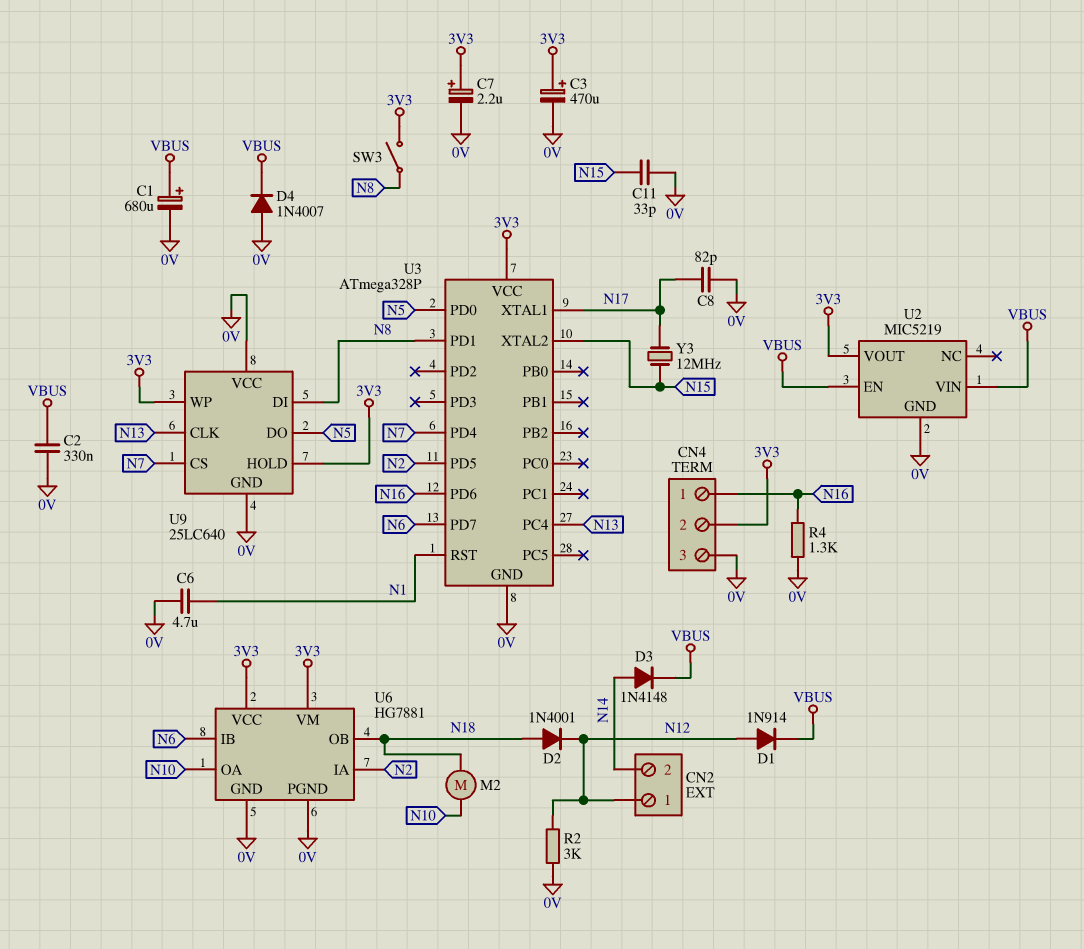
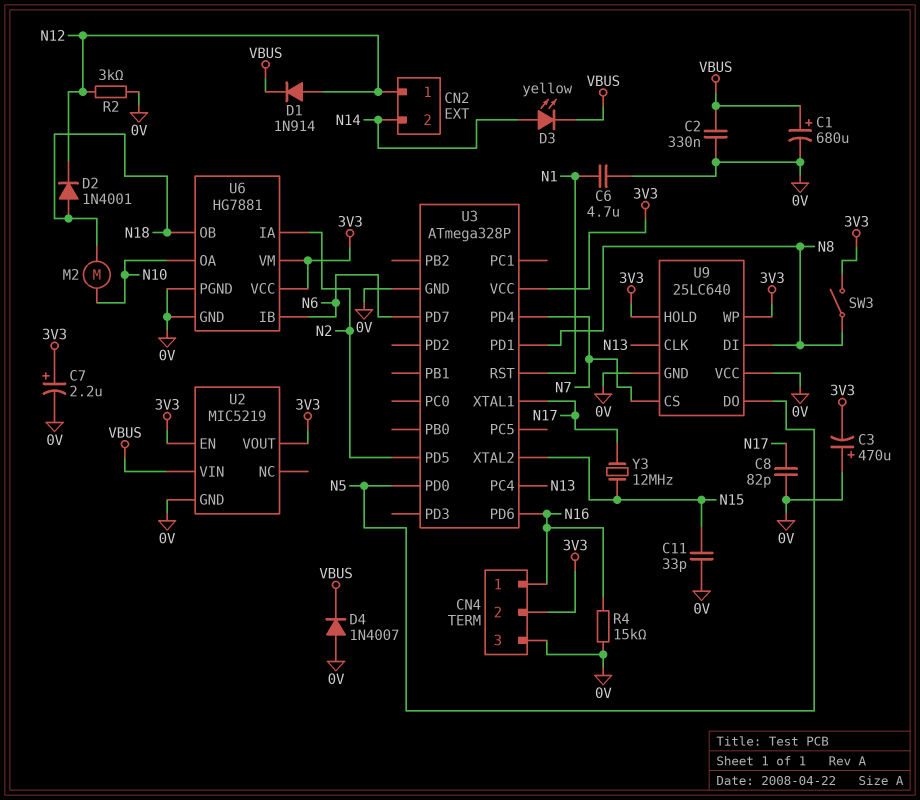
C3: 470uF (plus 3V3, minus 0V) -> 470uF (plus 0V, minus 3V3)
D3: diode 1N4148 (A N14, K VBUS) -> LED yellow (A N14, K VBUS)
R4: 1.3k (0V, N16) -> 15k (0V, N16)
U2 pin EN: VBUS -> 3V3

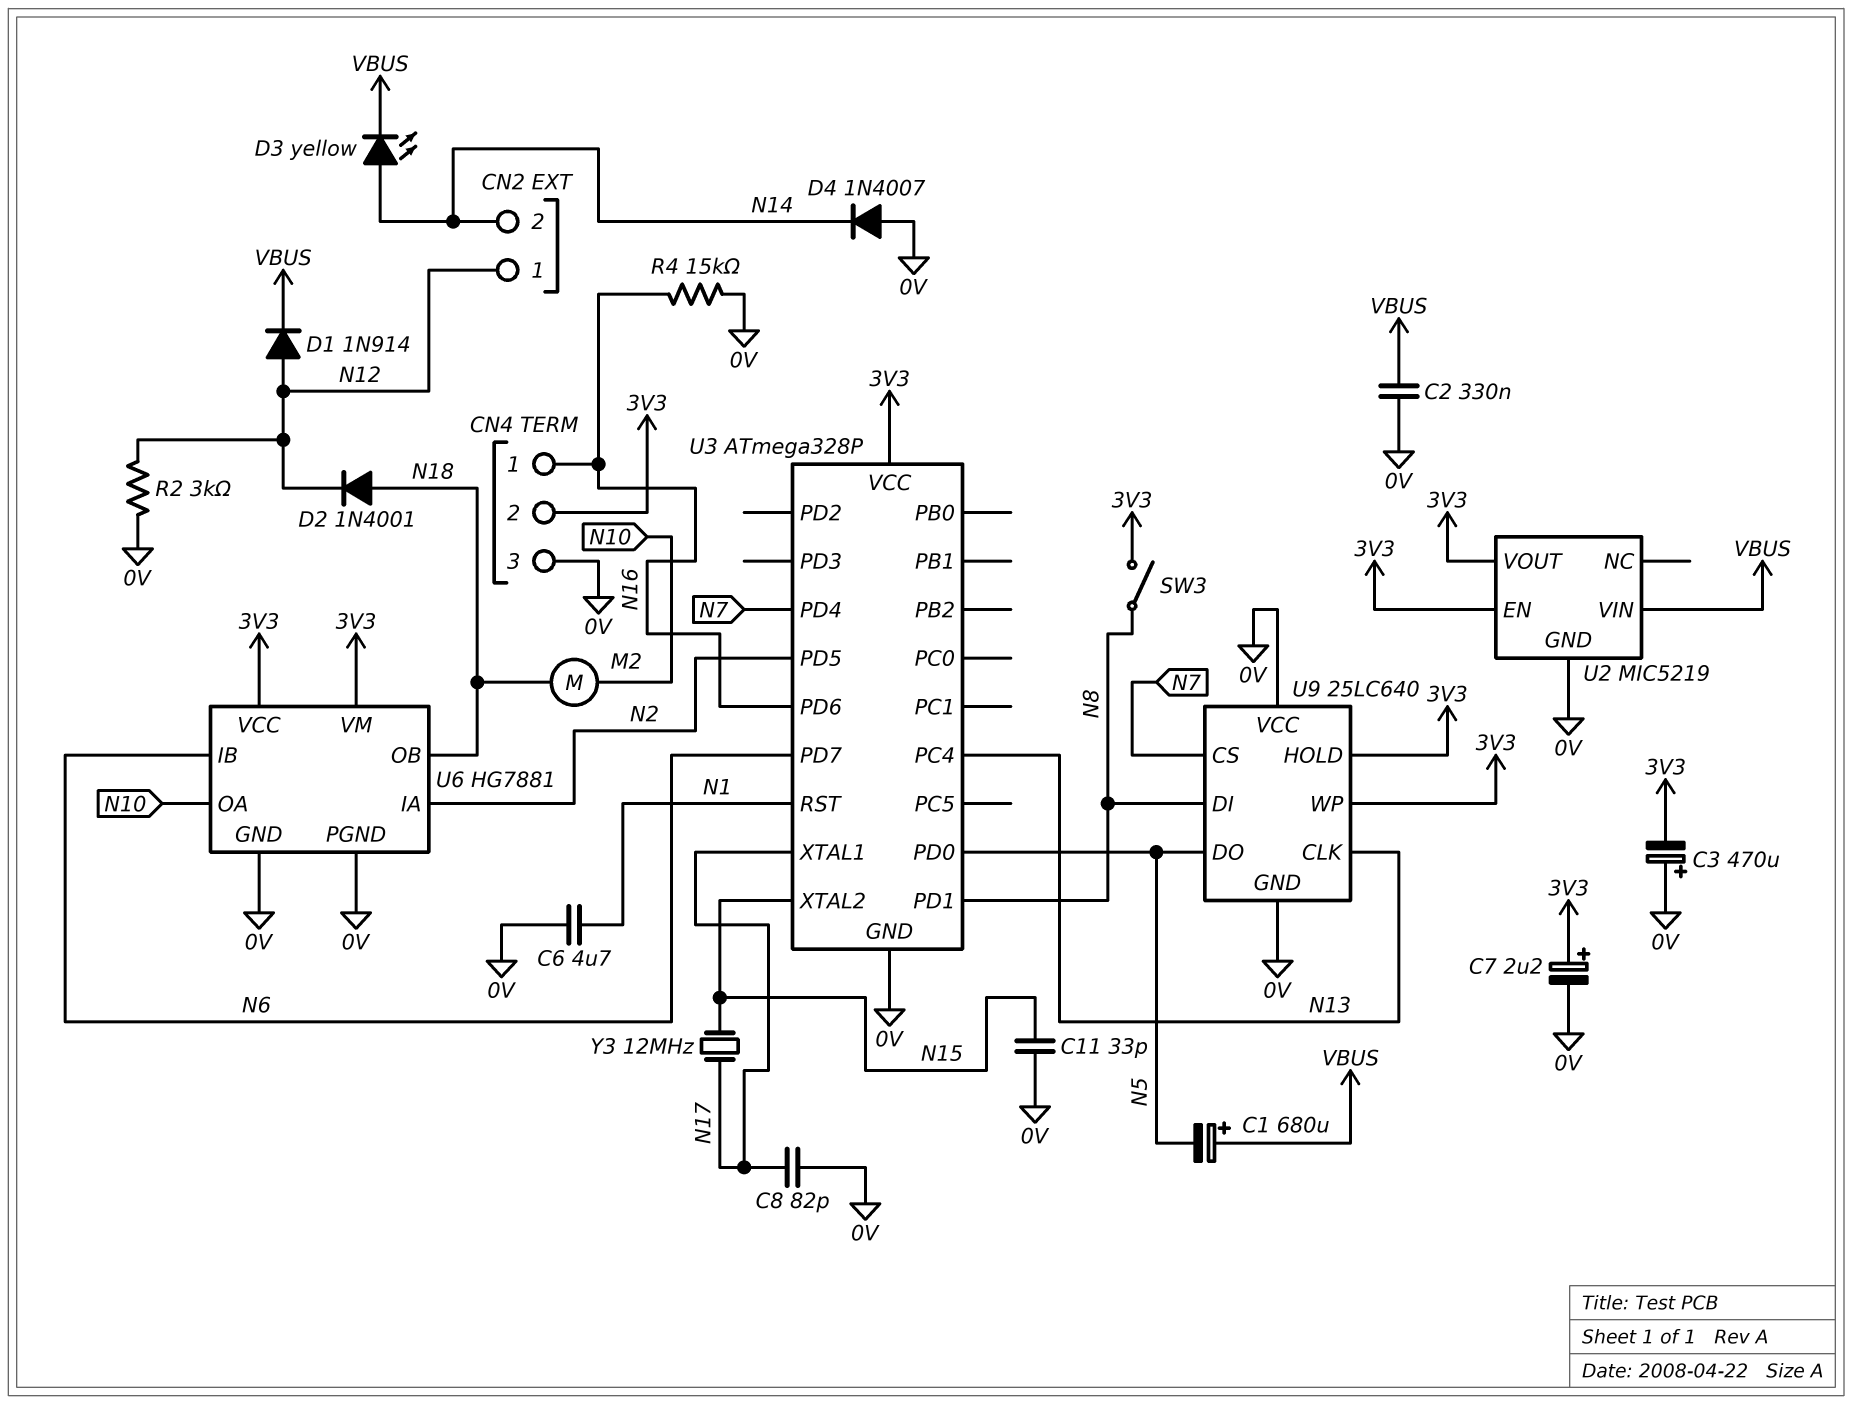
C1: 680uF (plus VBUS, minus 0V) -> 680uF (plus VBUS, minus N5)
D4: diode 1N4007 (A 0V, K VBUS) -> diode 1N4007 (A 0V, K N14)

